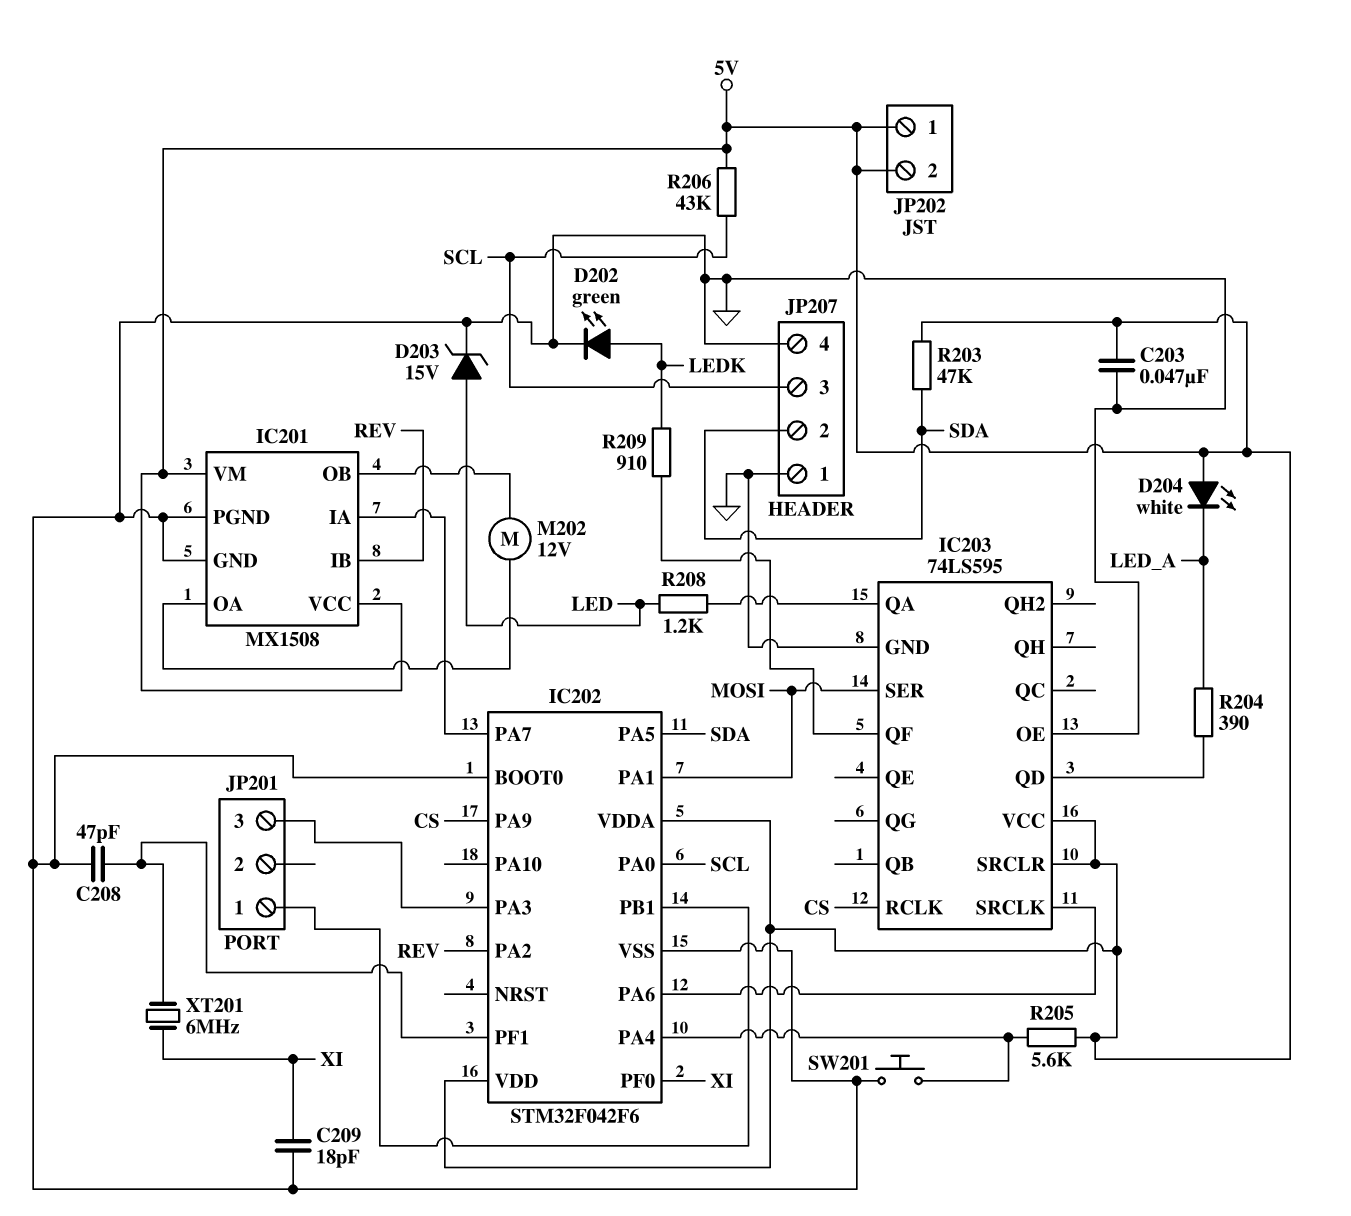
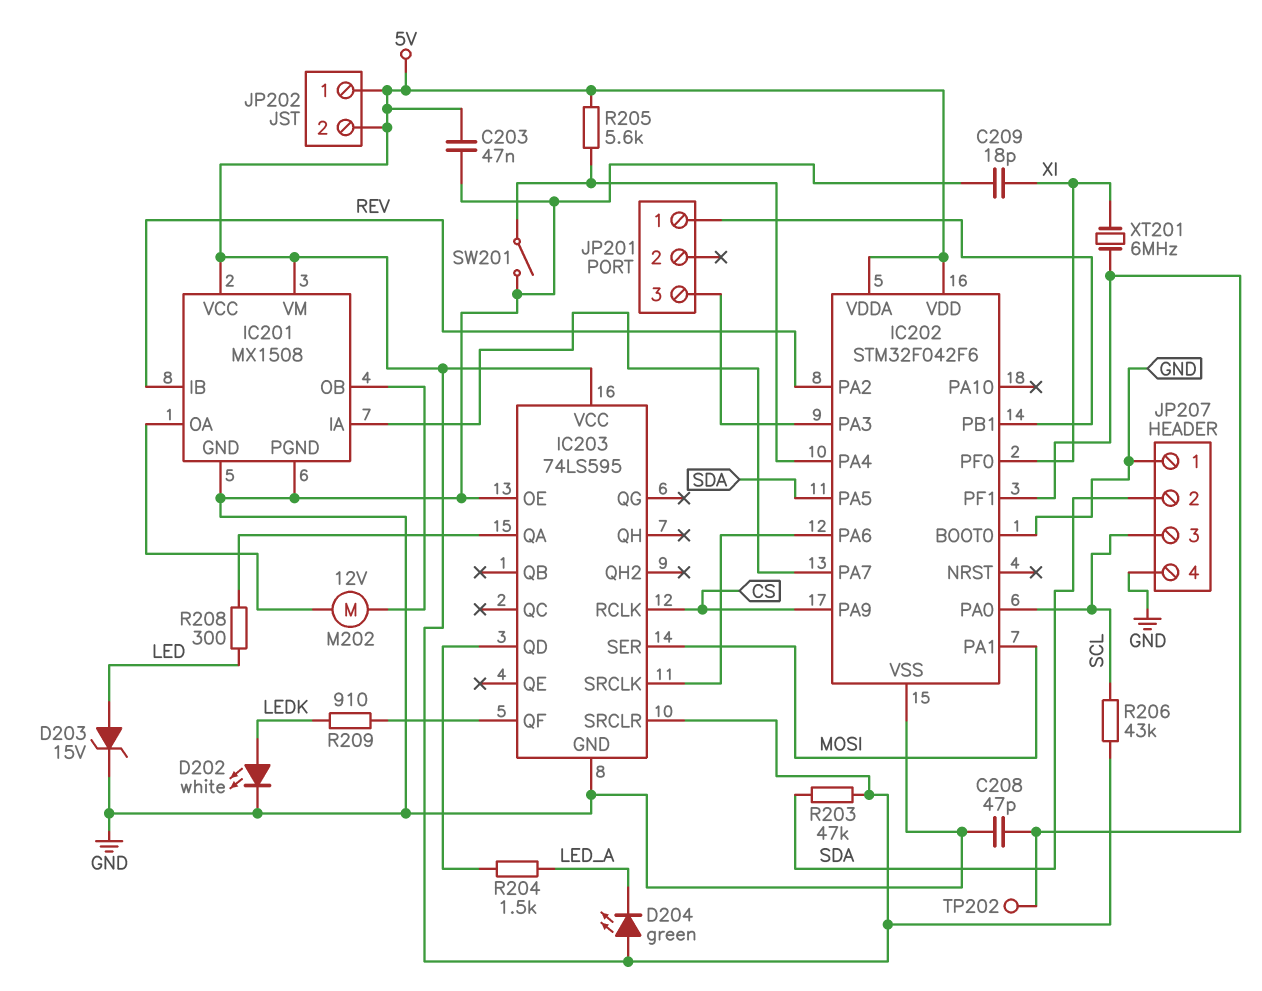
D202: LED green (A LEDK, K GND) -> LED white (A LEDK, K GND)
D204: LED white (A 5V, K LED_A) -> LED green (A 5V, K LED_A)
R204: 390 (IC203/QD, LED_A) -> 1.5k (IC203/QD, LED_A)
R208: 1.2k (IC203/QA, LED) -> 300 (IC203/QA, LED)
SW201: button (GND, IC202/PA4) -> switch (GND, IC202/PA4)
TP202: none -> test point (IC202/PF1)

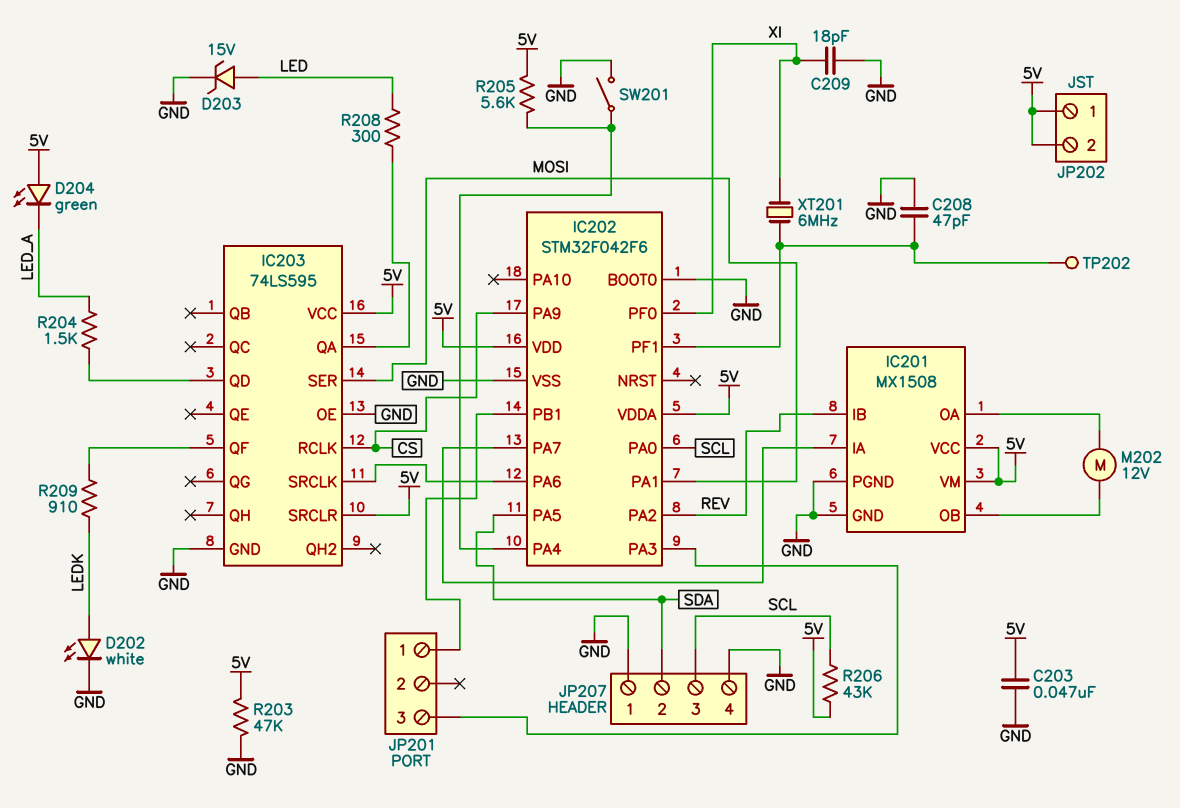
R203: 47k (5V, SDA) -> 47k (5V, GND)

